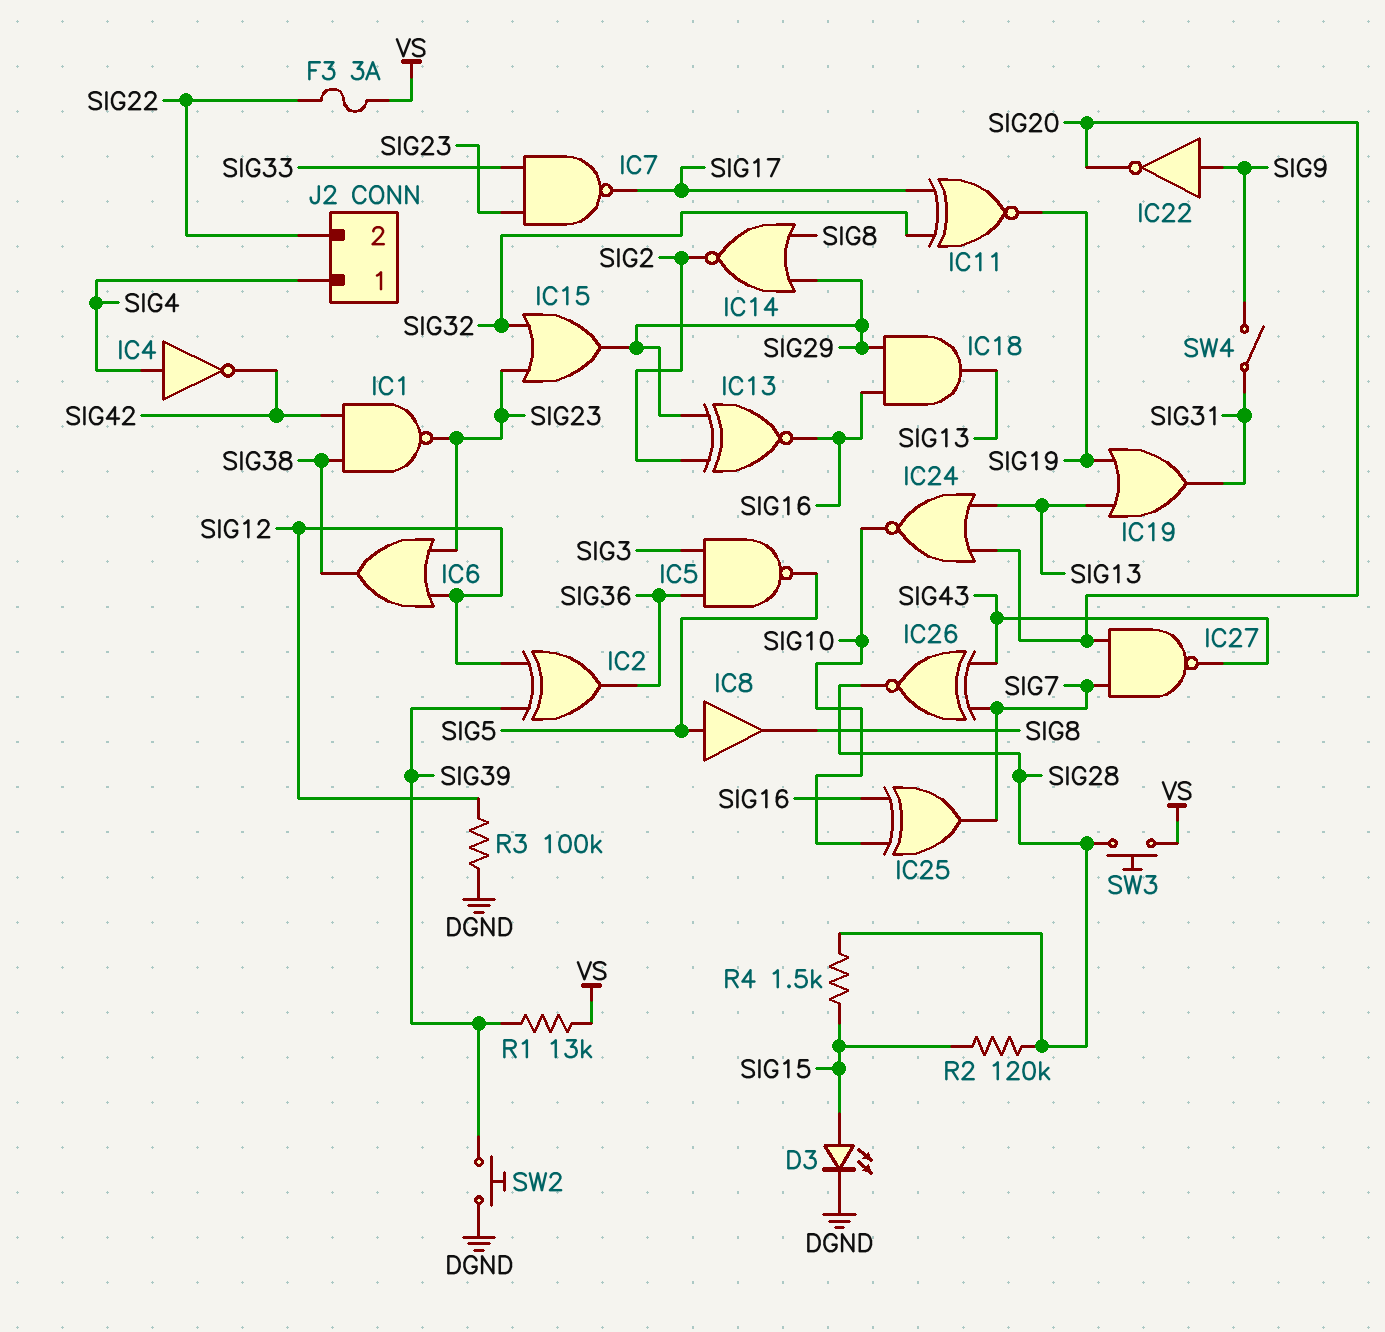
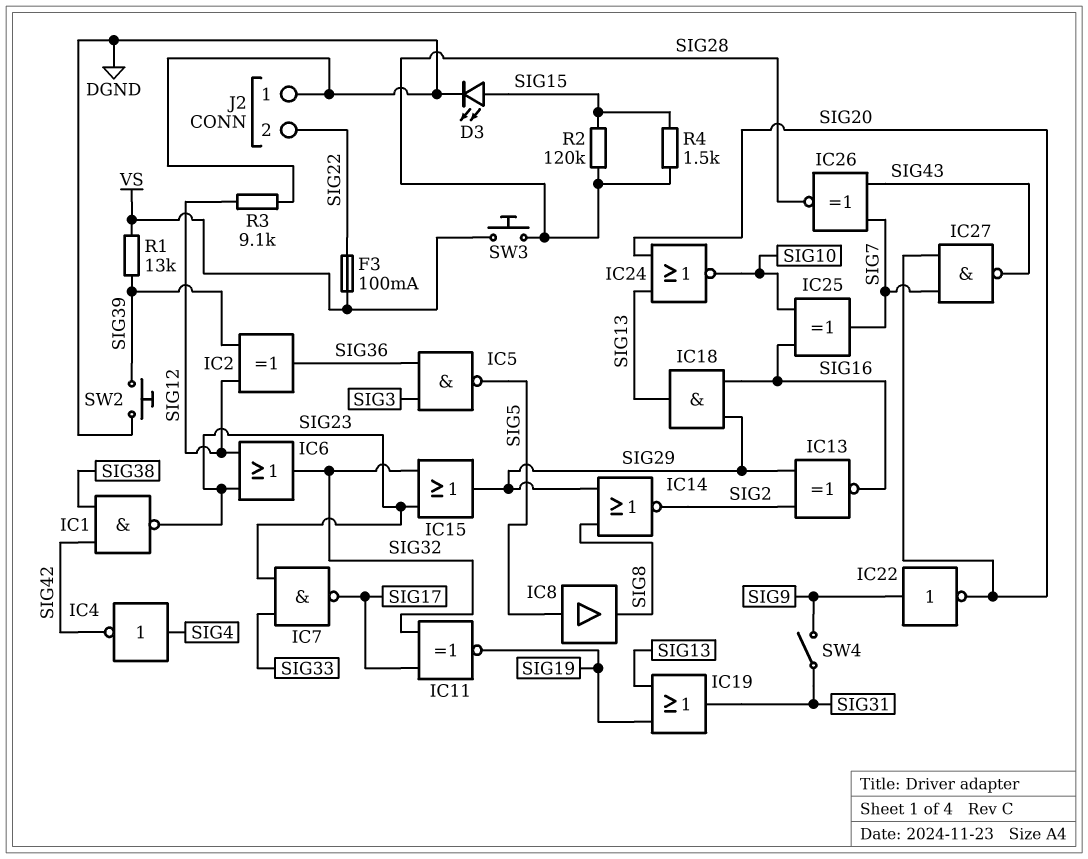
F3: 3A (SIG22, VS) -> 100mA (SIG22, VS)
IC6: OR (in SIG12, in SIG23, out SIG38) -> OR (in SIG12, in SIG23, out SIG32)
J2 pin 1: SIG4 -> DGND
R3: 100k (DGND, SIG12) -> 9.1k (DGND, SIG12)

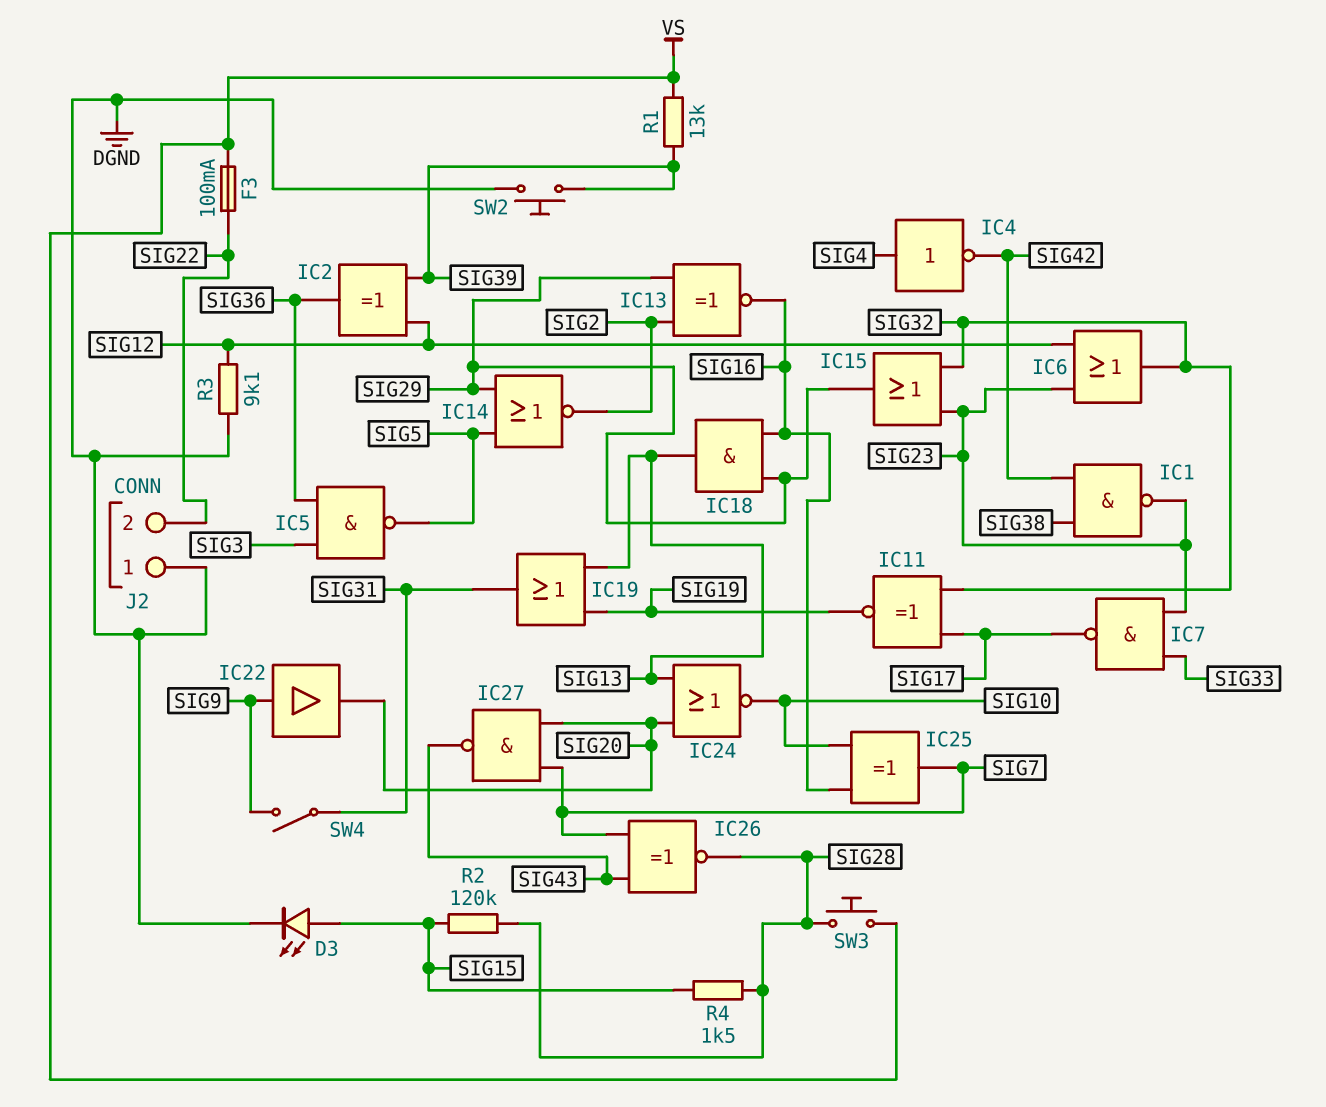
IC8: buffer (in SIG5, out SIG8) -> none
IC14: NOR (in SIG8, in SIG29, out SIG2) -> NOR (in SIG5, in SIG29, out SIG2)
IC22: NOT (in SIG9, out SIG20) -> buffer (in SIG9, out SIG20)

